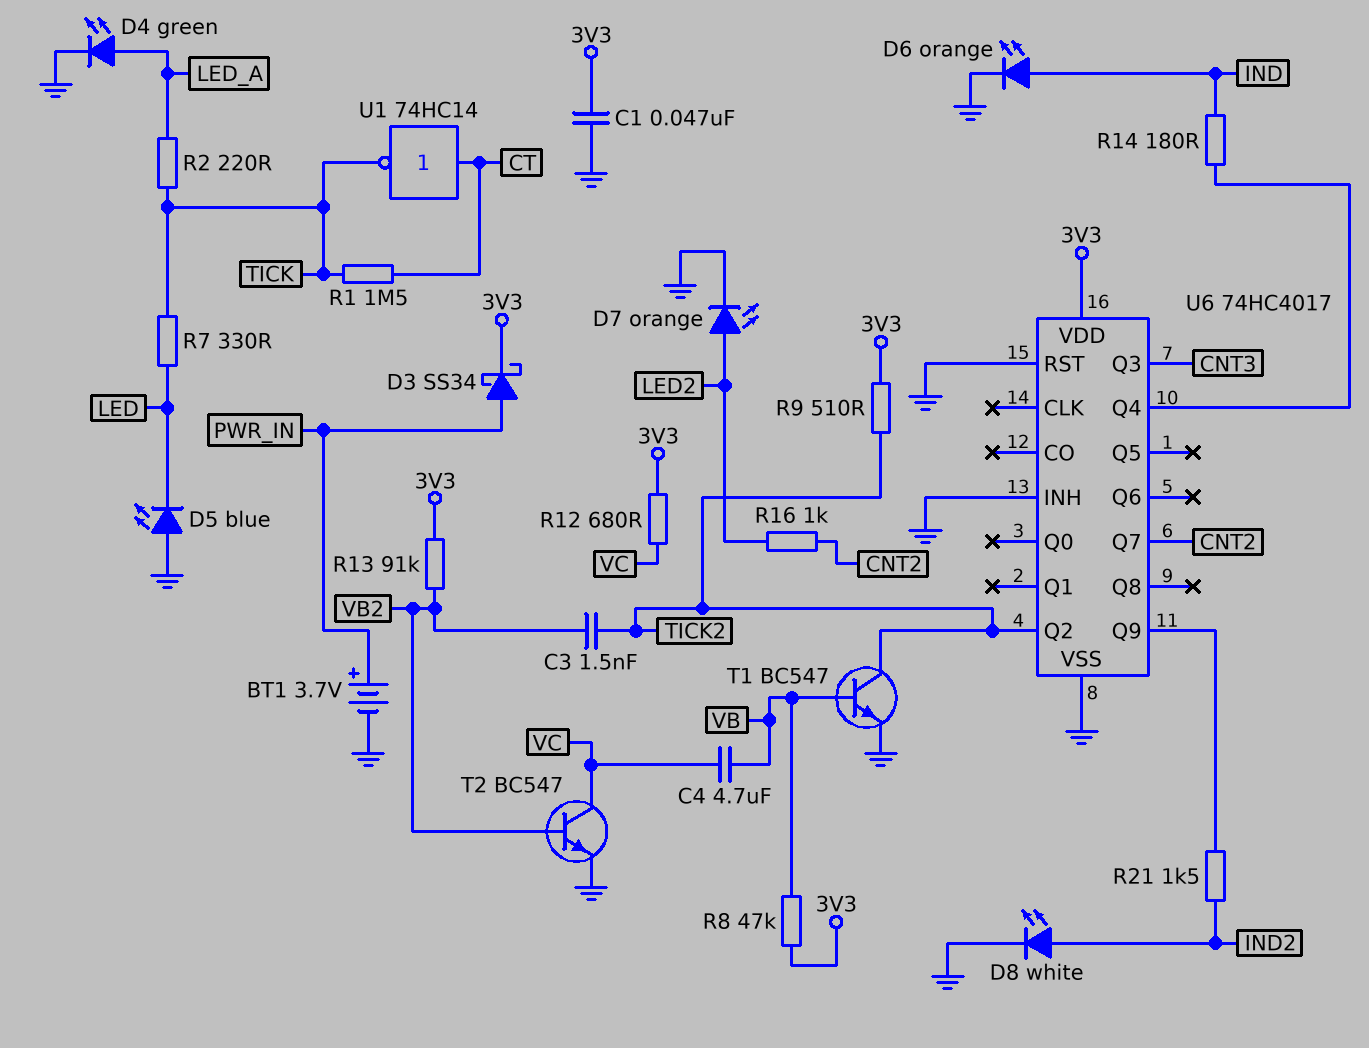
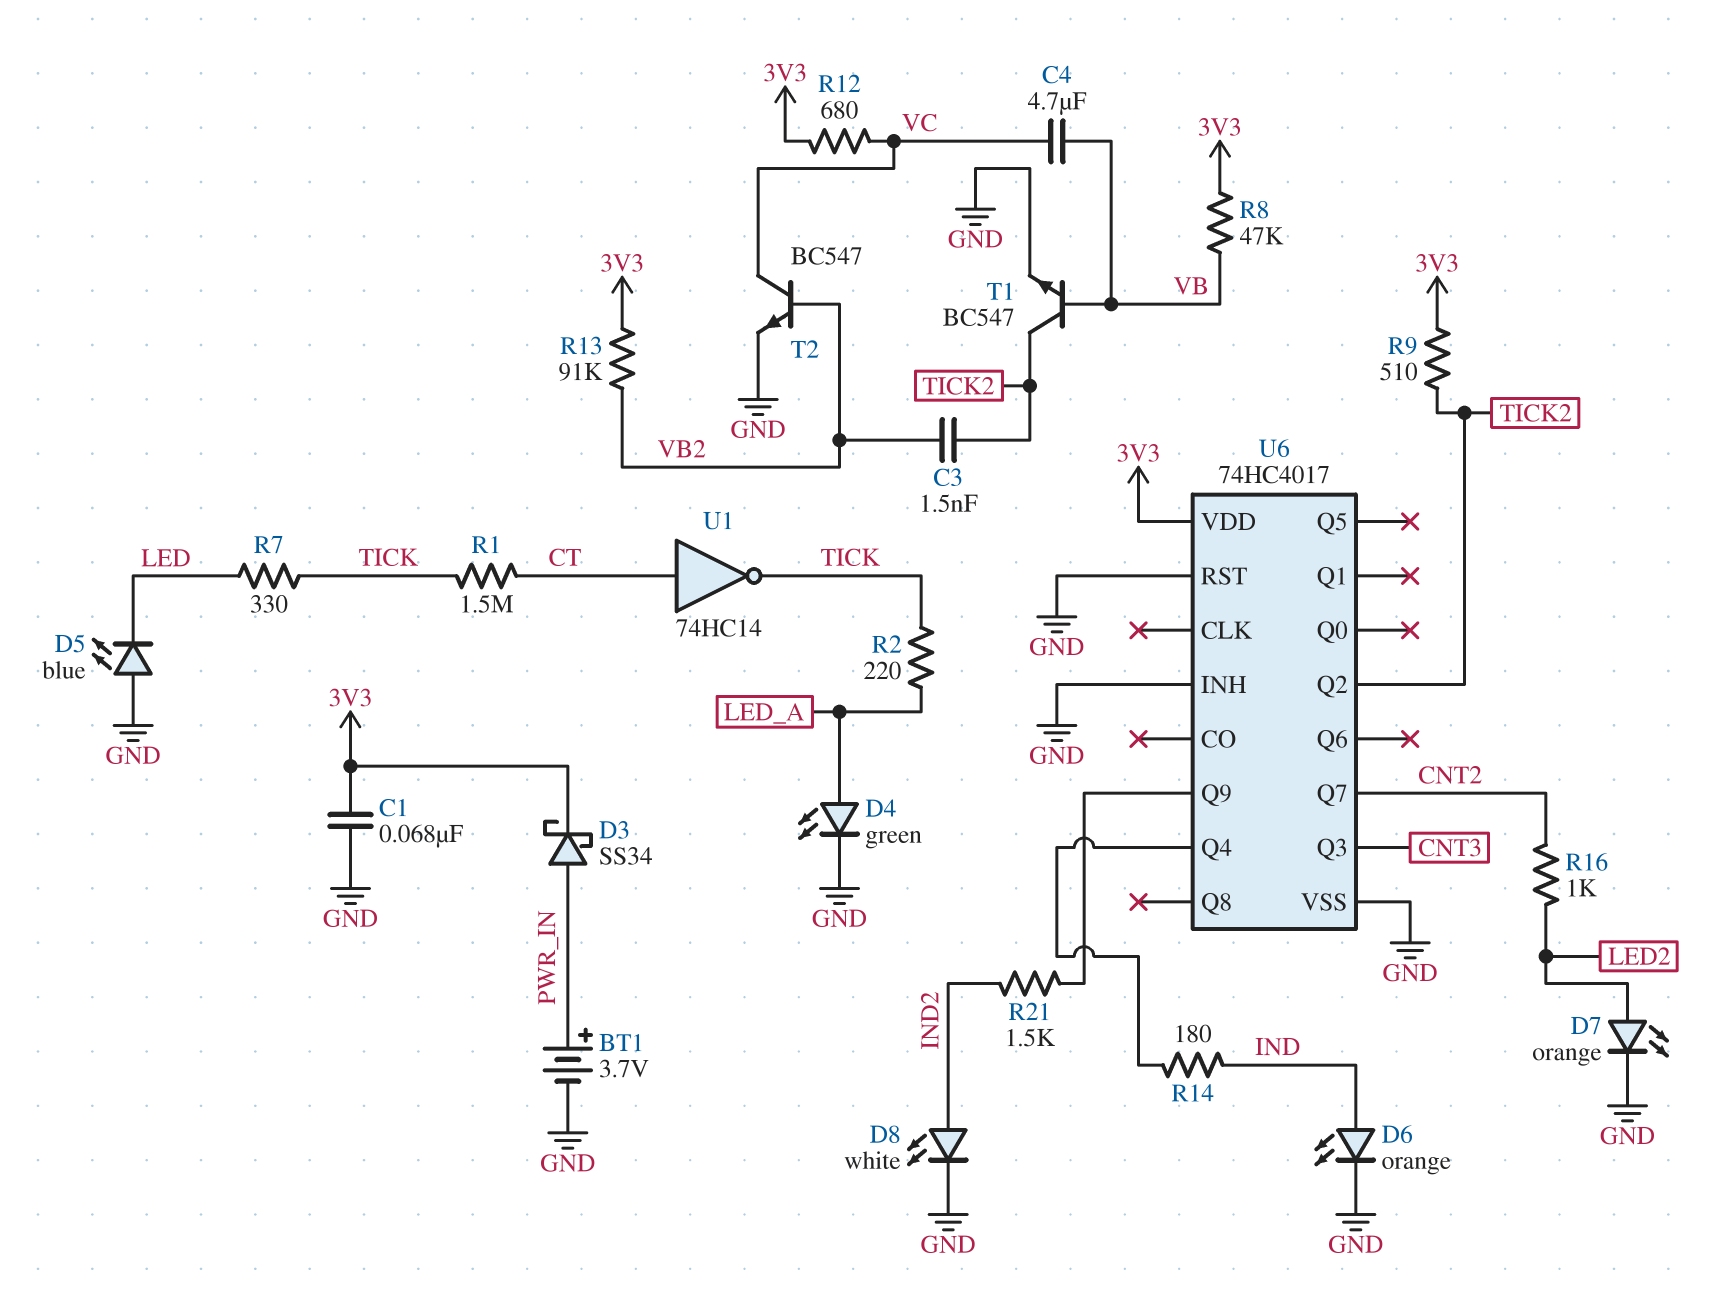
C1: 47nF (3V3, GND) -> 68nF (3V3, GND)

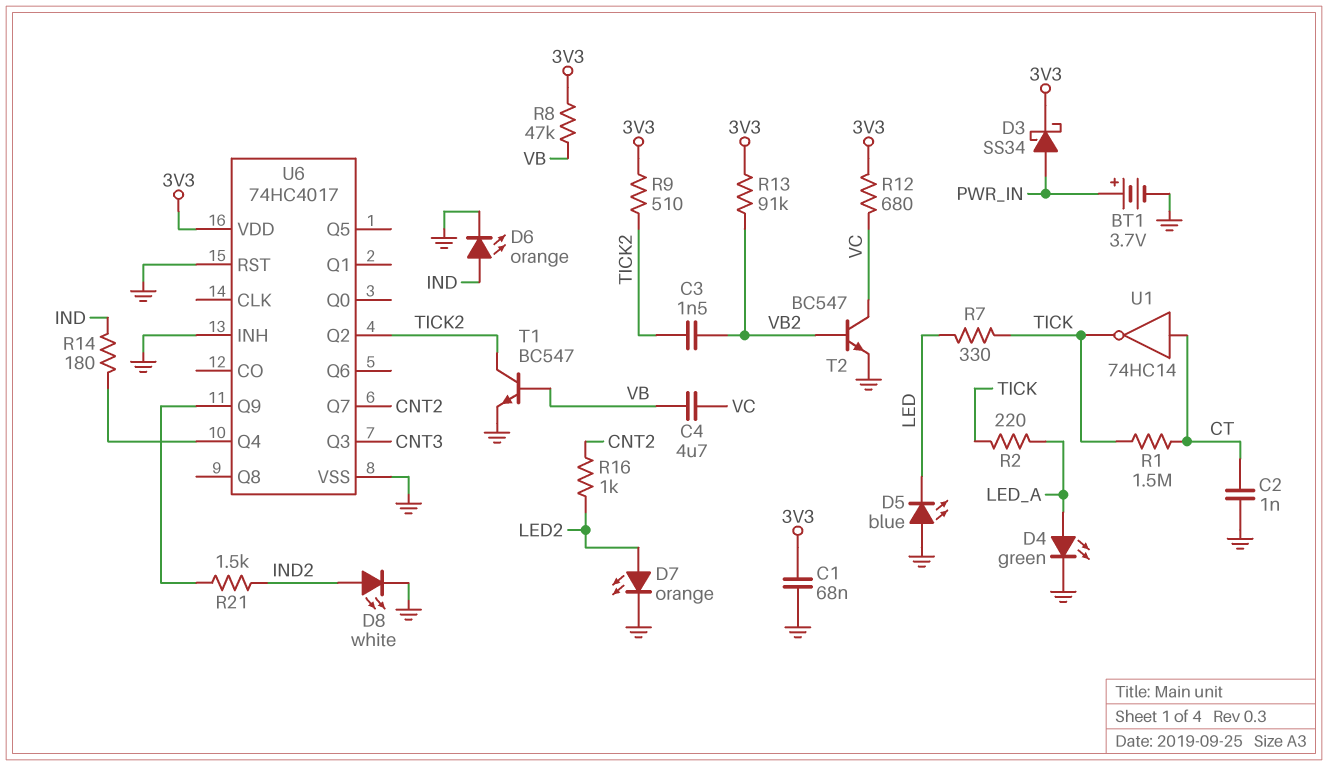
C2: none -> 1nF (CT, GND)

